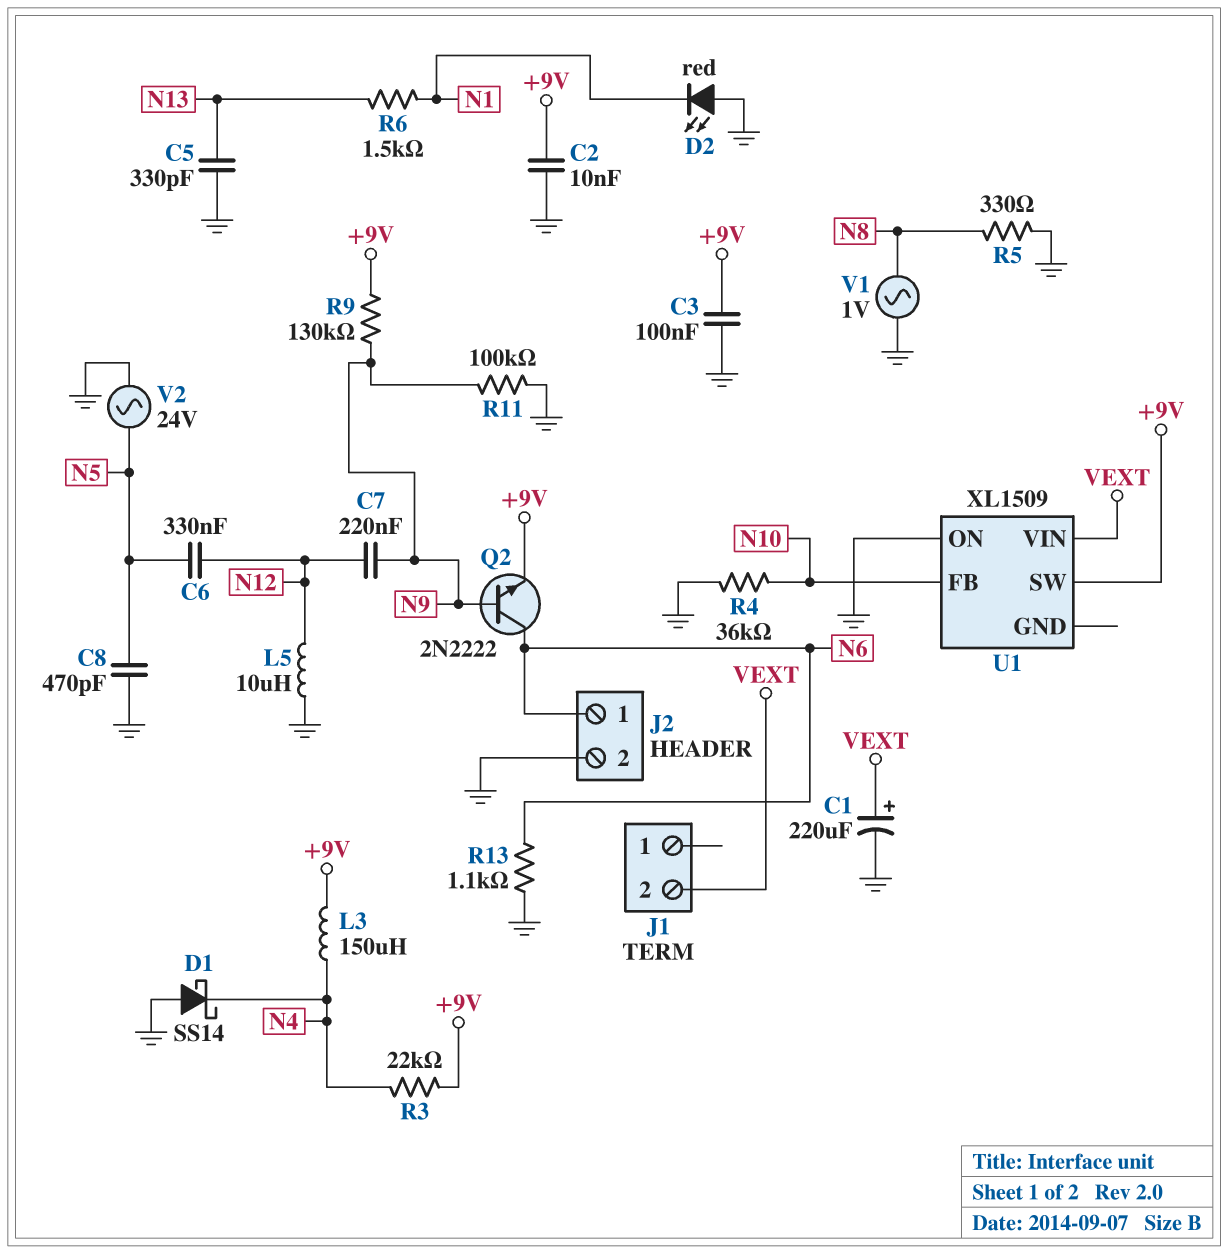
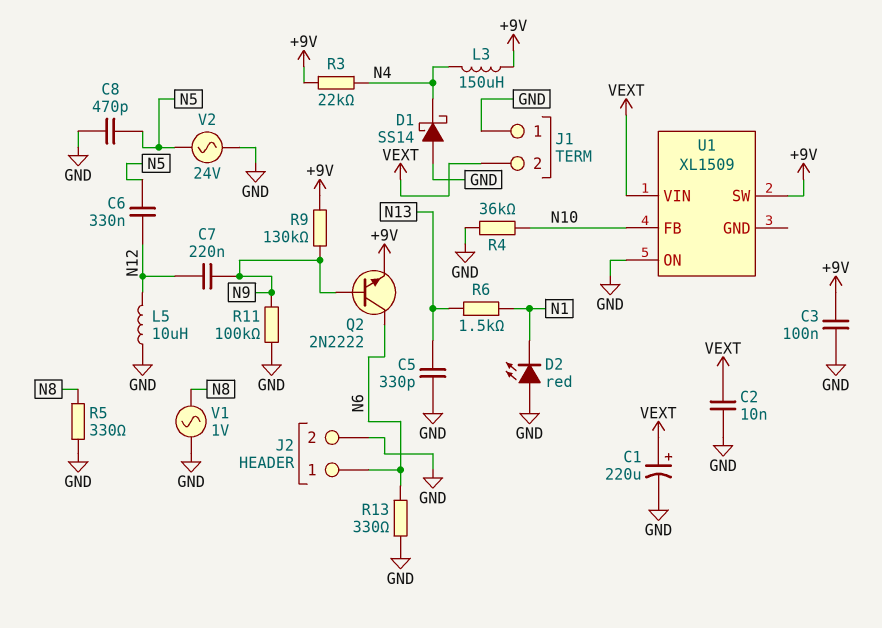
C2: 10nF (+9V, GND) -> 10nF (GND, VEXT)
J1 pin 1: none -> GND
R13: 1.1k (GND, N6) -> 330 (GND, N6)

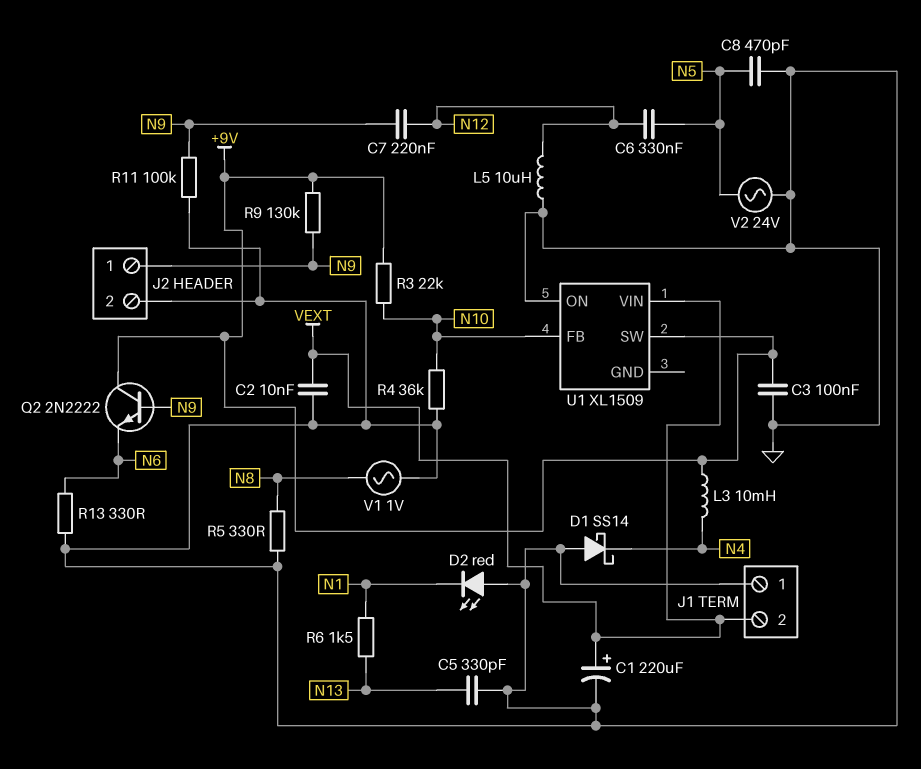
J2 pin 1: N6 -> N9
L3: 150uH (+9V, N4) -> 10mH (+9V, N4)
Q2: NPN 2N2222 (B N9, C N6, E +9V) -> NPN 2N2222 (B N9, C +9V, E N6)
R3: 22k (+9V, N4) -> 22k (+9V, N10)

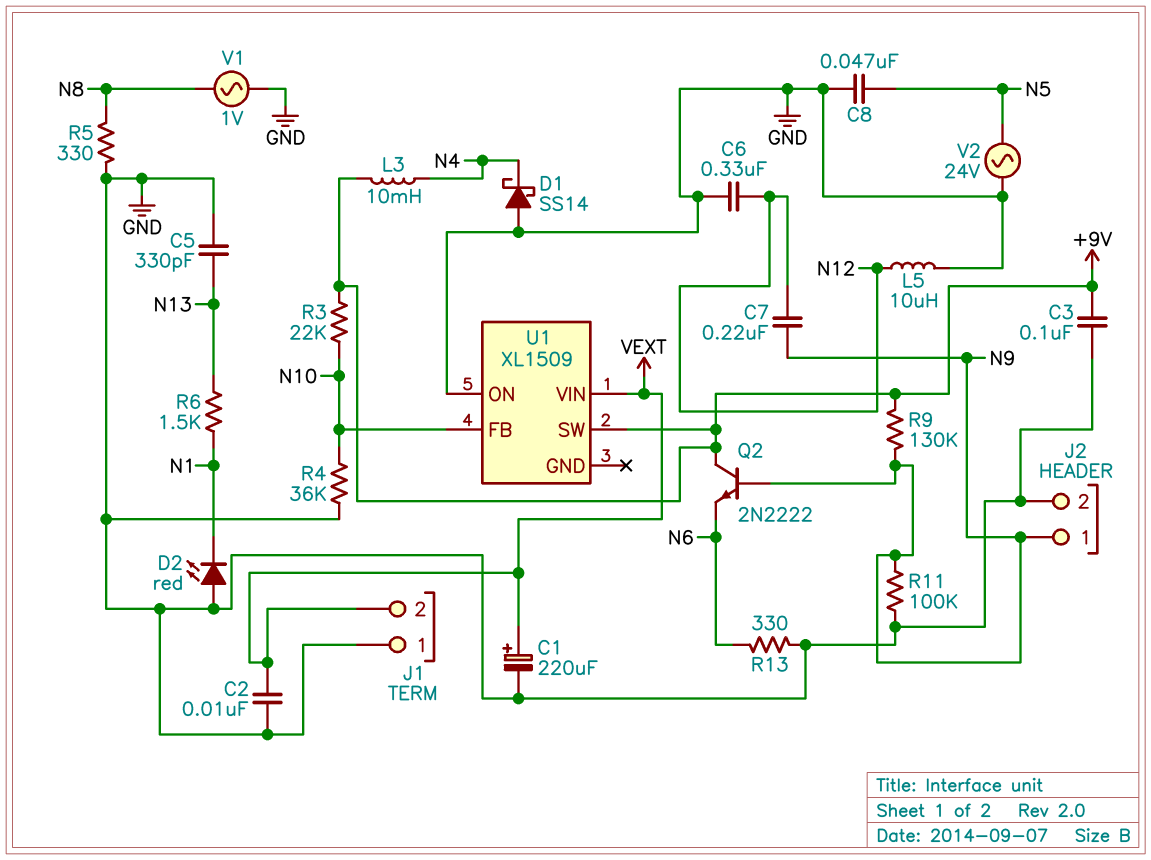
C6: 330nF (N5, N12) -> 330nF (GND, N12)
C8: 470pF (GND, N5) -> 47nF (GND, N5)

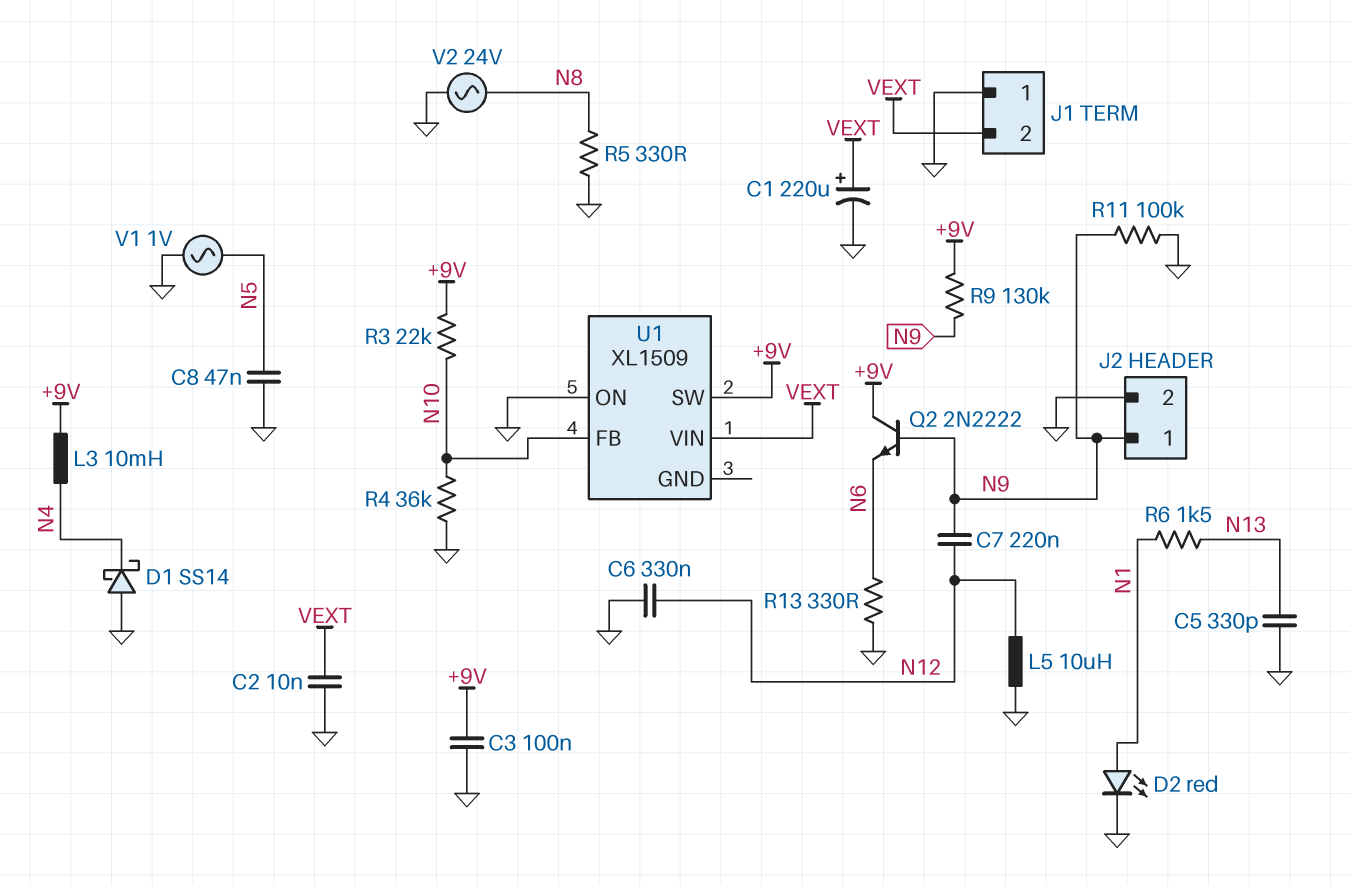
D2: LED red (A GND, K N1) -> LED red (A N1, K GND)
V1: AC 1V (GND, N8) -> AC 1V (GND, N5)
V2: AC 24V (GND, N5) -> AC 24V (GND, N8)

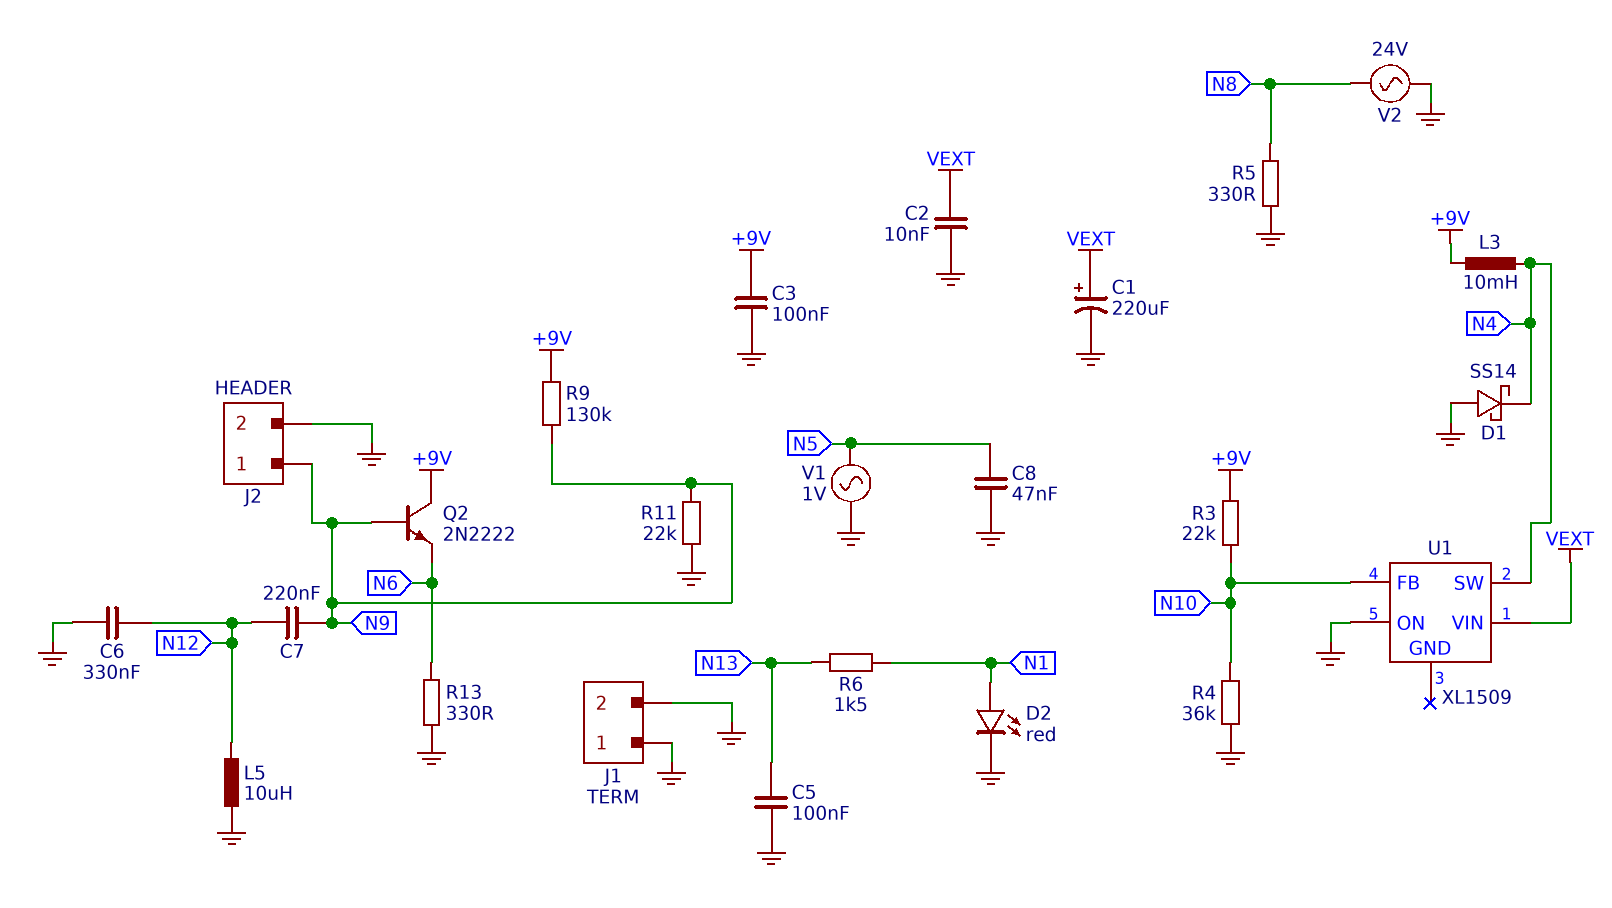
C5: 330pF (GND, N13) -> 100nF (GND, N13)
J1 pin 2: VEXT -> GND
R11: 100k (GND, N9) -> 22k (GND, N9)
U1 pin SW: +9V -> N4

